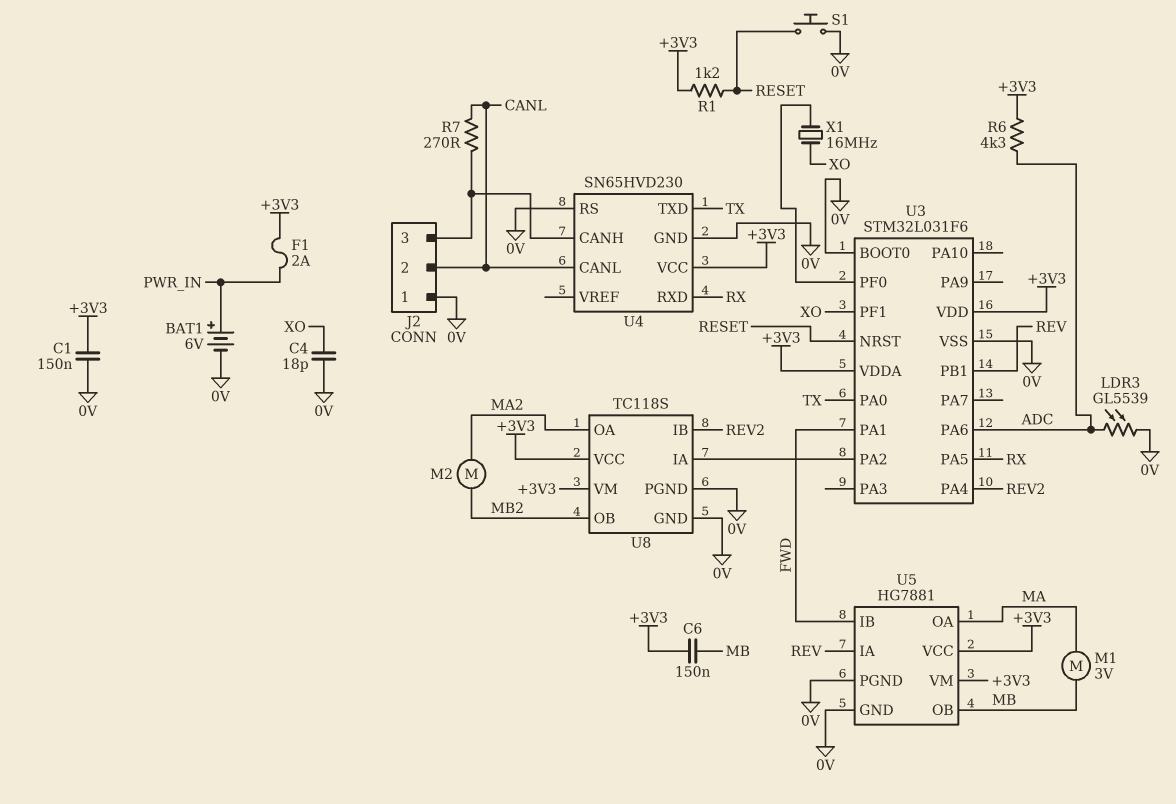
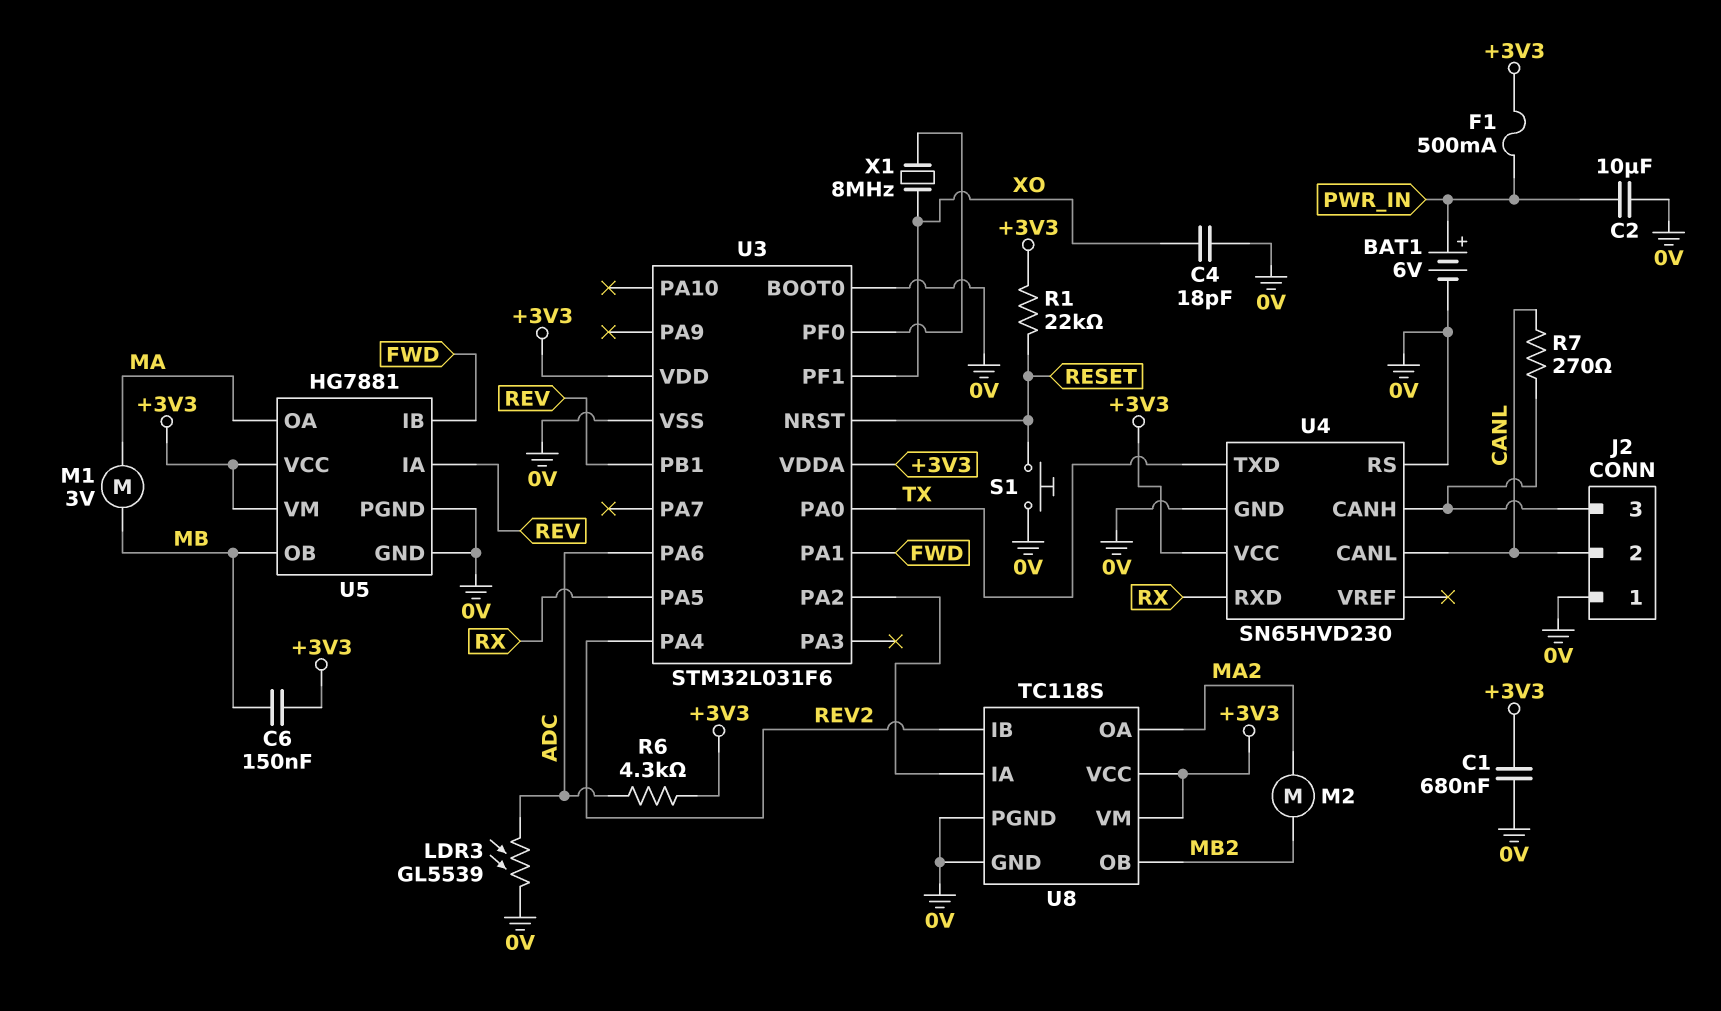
C1: 150nF (+3V3, 0V) -> 680nF (+3V3, 0V)
C2: none -> 10uF (0V, PWR_IN)
F1: 2A (+3V3, PWR_IN) -> 500mA (+3V3, PWR_IN)
R1: 1.2k (+3V3, RESET) -> 22k (+3V3, RESET)
X1: 16MHz (U3/PF0, XO) -> 8MHz (U3/PF0, XO)

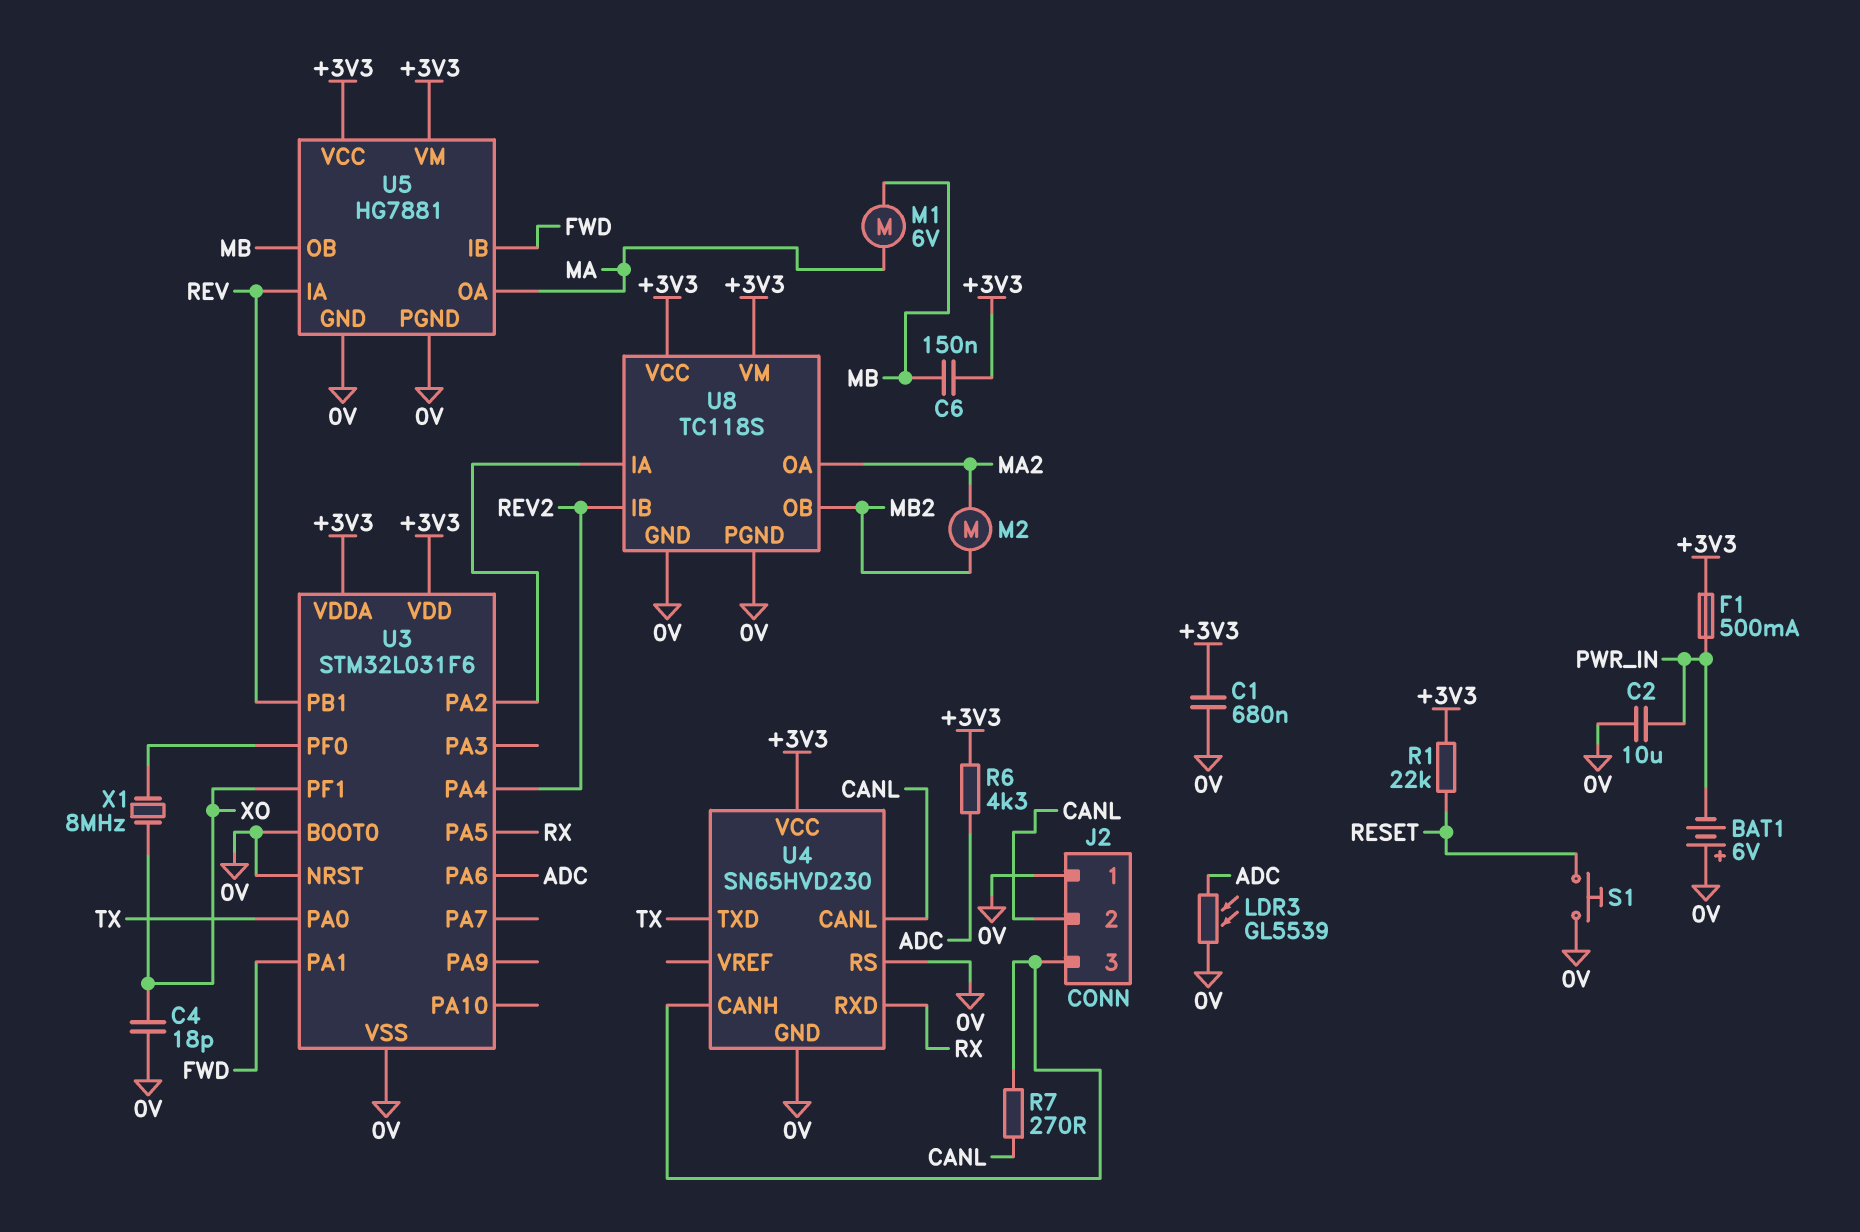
BAT1: 6V (plus PWR_IN, minus 0V) -> 6V (plus 0V, minus PWR_IN)
M1: motor 3V (MA, MB) -> motor 6V (MA, MB)
U3 pin NRST: RESET -> 0V

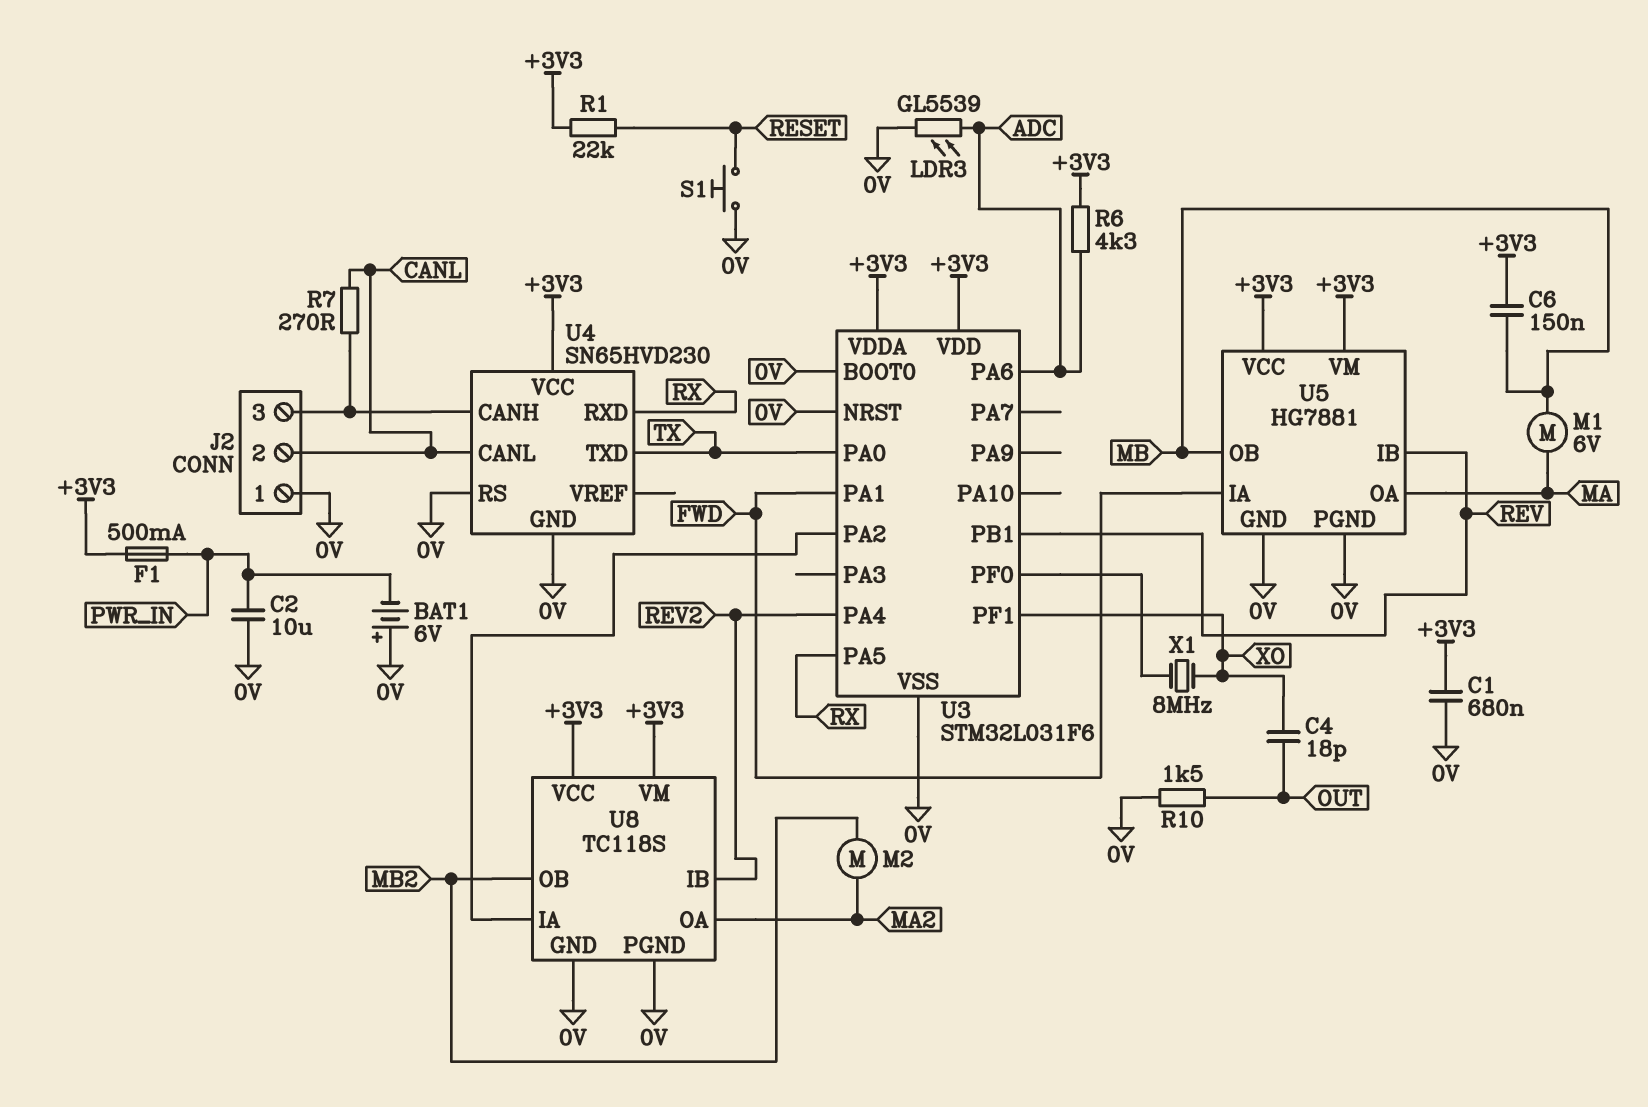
C4: 18pF (0V, XO) -> 18pF (OUT, XO)
R10: none -> 1.5k (0V, OUT)
U5 pin IA: REV -> FWD
U5 pin IB: FWD -> REV

